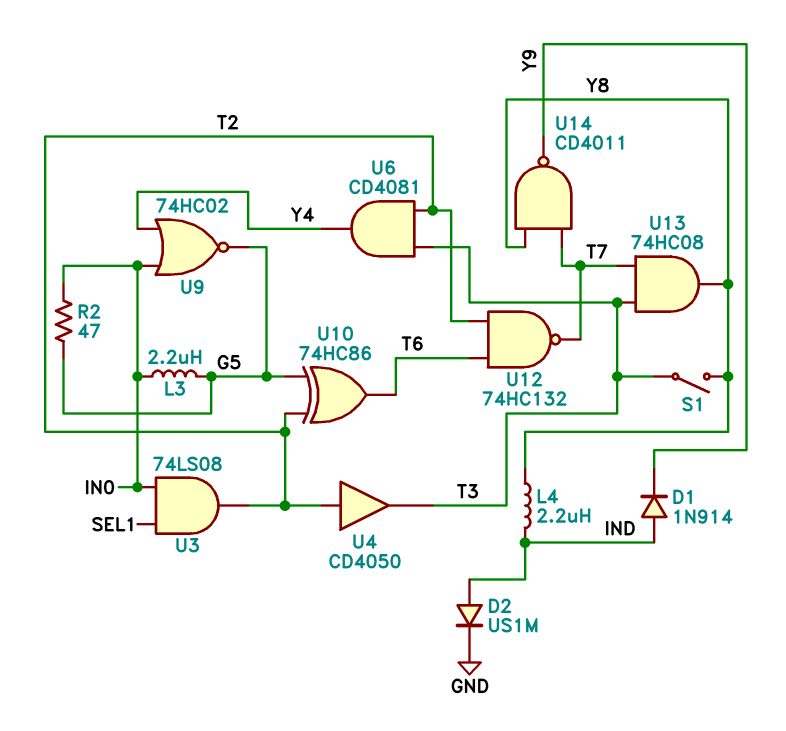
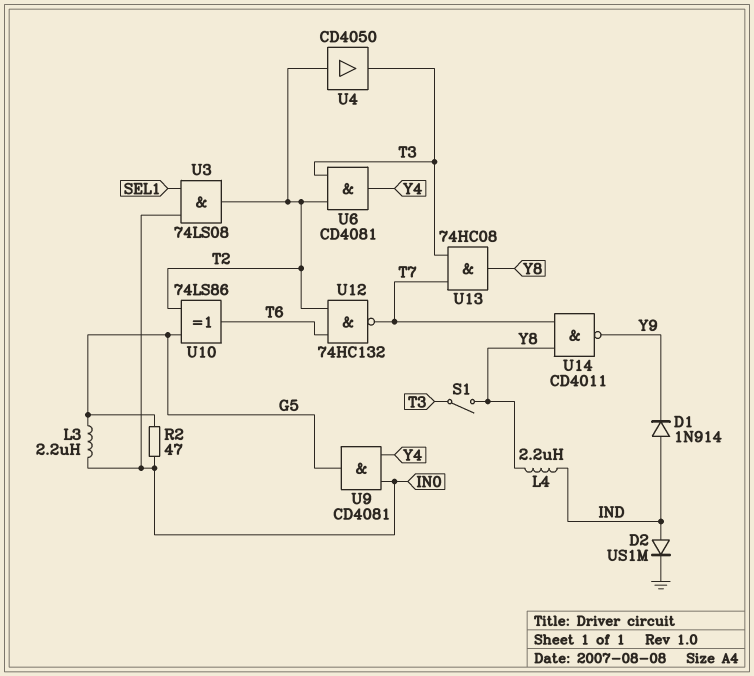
U9: NOR 74HC02 (in IN0, in Y4, out G5) -> AND CD4081 (in IN0, in Y4, out G5)
U10: XOR 74HC86 (in G5, in T2, out T6) -> XOR 74LS86 (in G5, in T2, out T6)

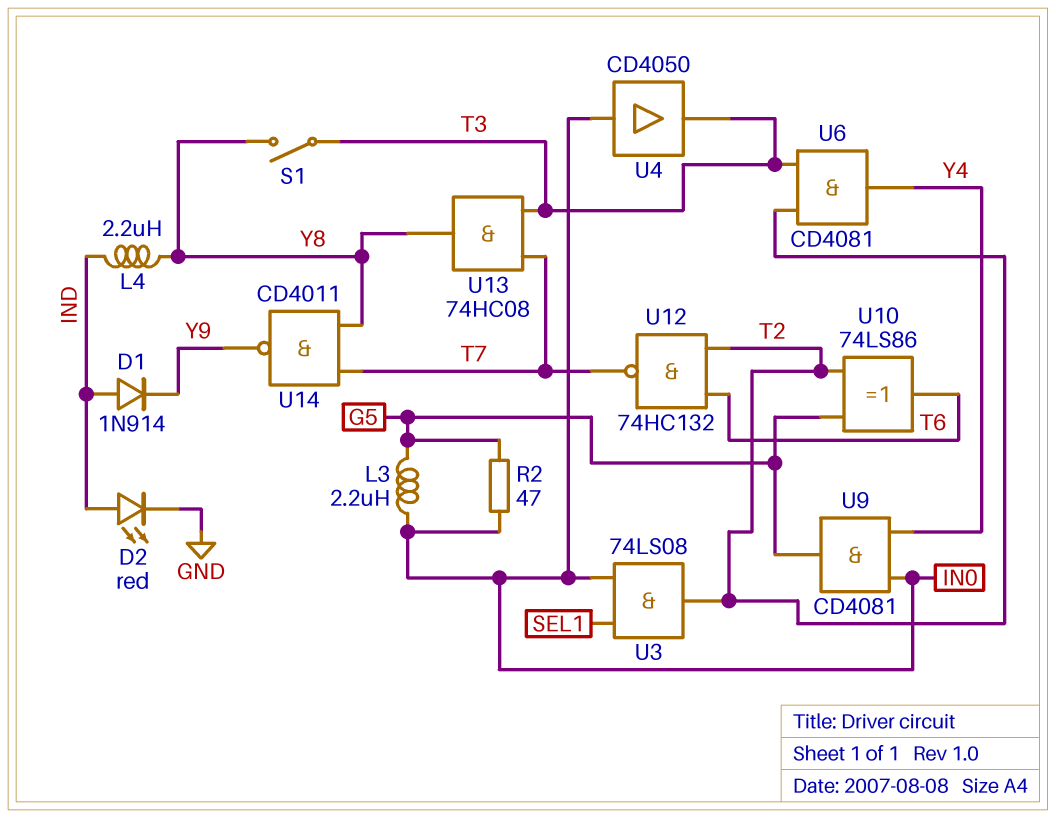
D2: diode US1M (A IND, K GND) -> LED red (A IND, K GND)
U4: buffer CD4050 (in T2, out T3) -> buffer CD4050 (in IN0, out T3)

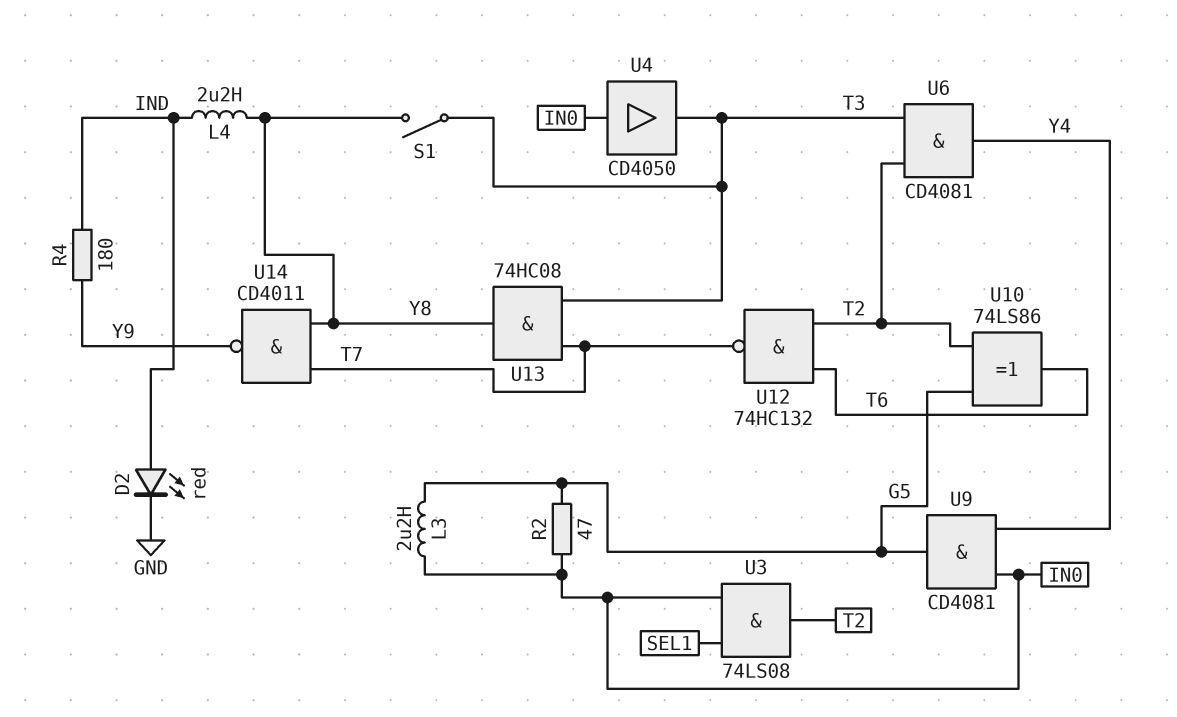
D1: diode 1N914 (A IND, K Y9) -> none
R4: none -> 180 (IND, Y9)

